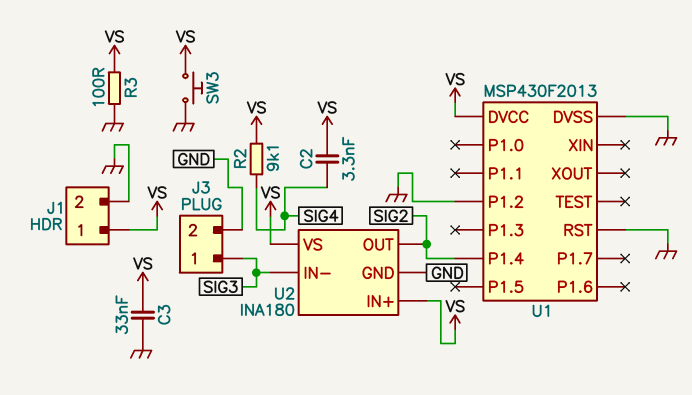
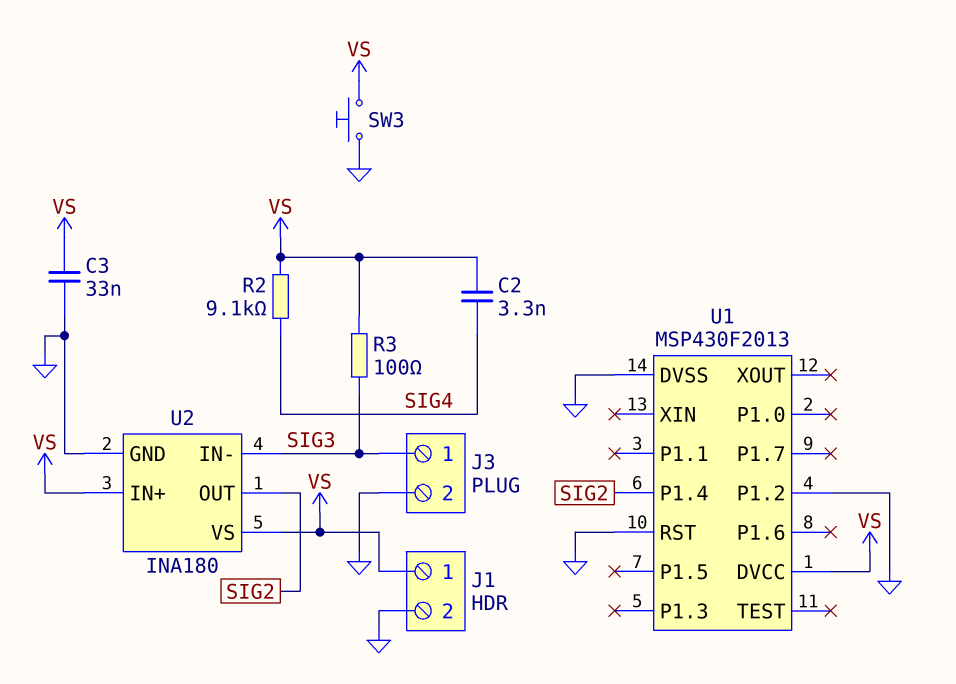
R3: 100 (GND, VS) -> 100 (SIG3, VS)

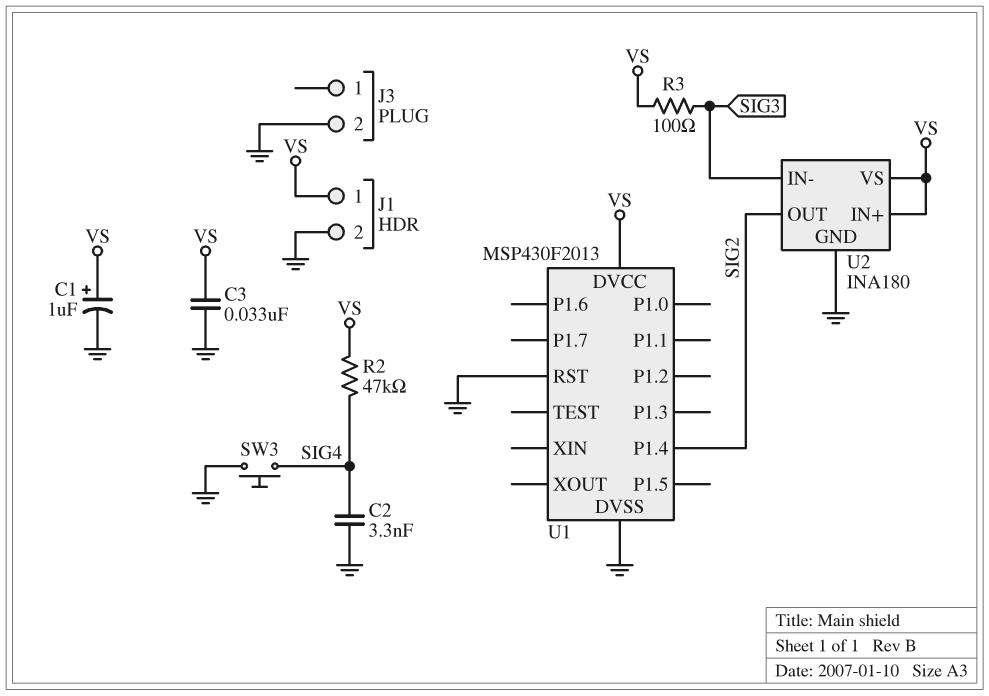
C1: none -> 1uF (plus VS, minus GND)
C2: 3.3nF (SIG4, VS) -> 3.3nF (GND, SIG4)
J3 pin 1: SIG3 -> none
R2: 9.1k (SIG4, VS) -> 47k (SIG4, VS)
SW3: button (GND, VS) -> button (GND, SIG4)
U1 pin P1.2: GND -> none

